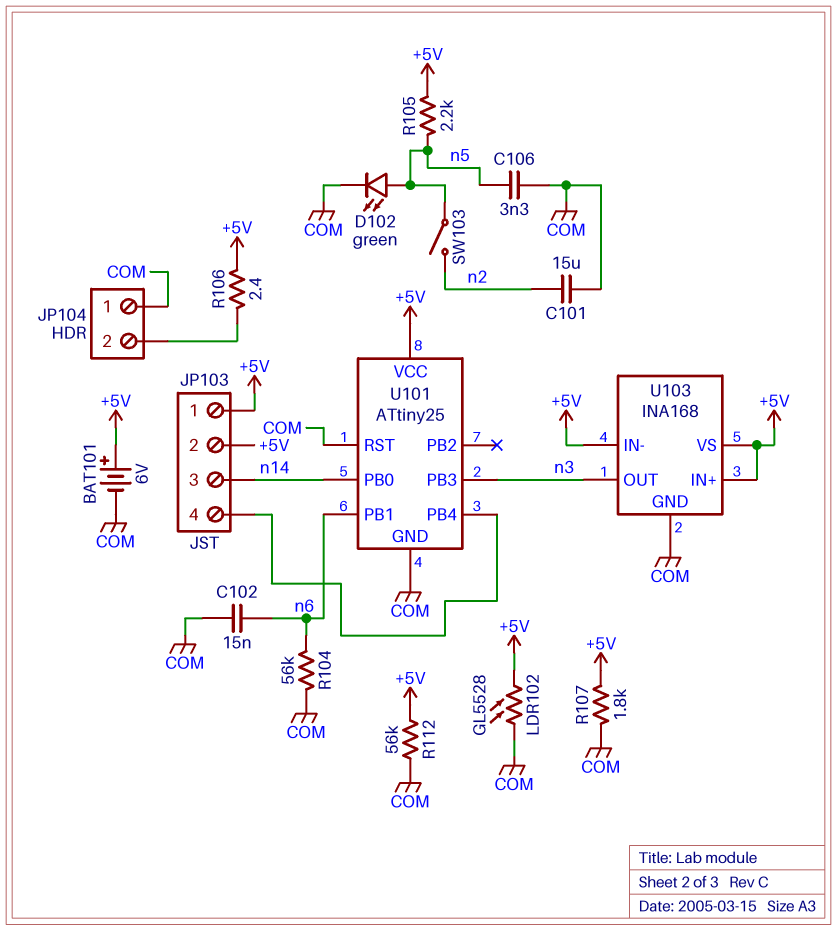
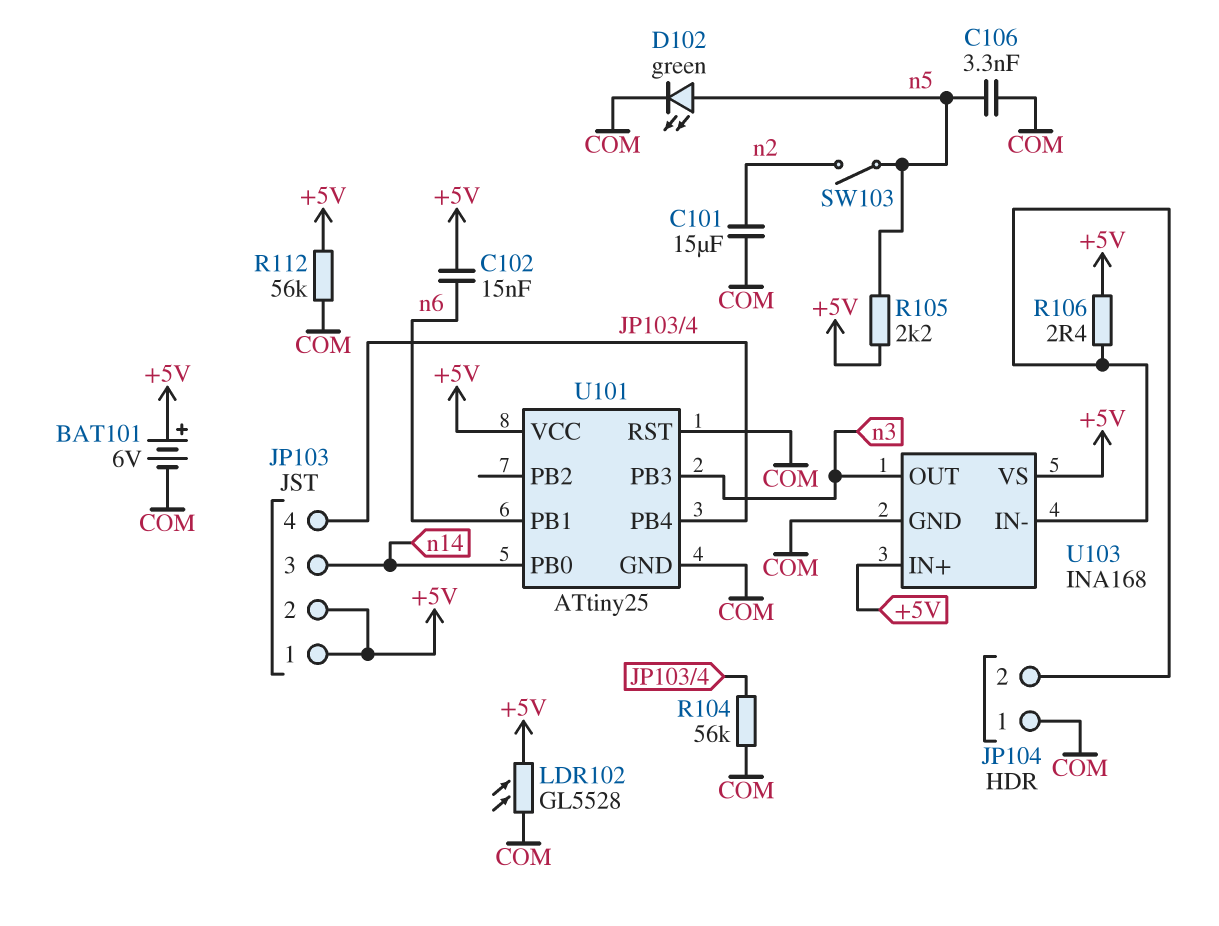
C102: 15nF (COM, n6) -> 15nF (+5V, n6)
R104: 56k (COM, n6) -> 56k (COM, JP103/4)
R107: 1.8k (+5V, COM) -> none
U103 pin IN-: +5V -> JP104/2

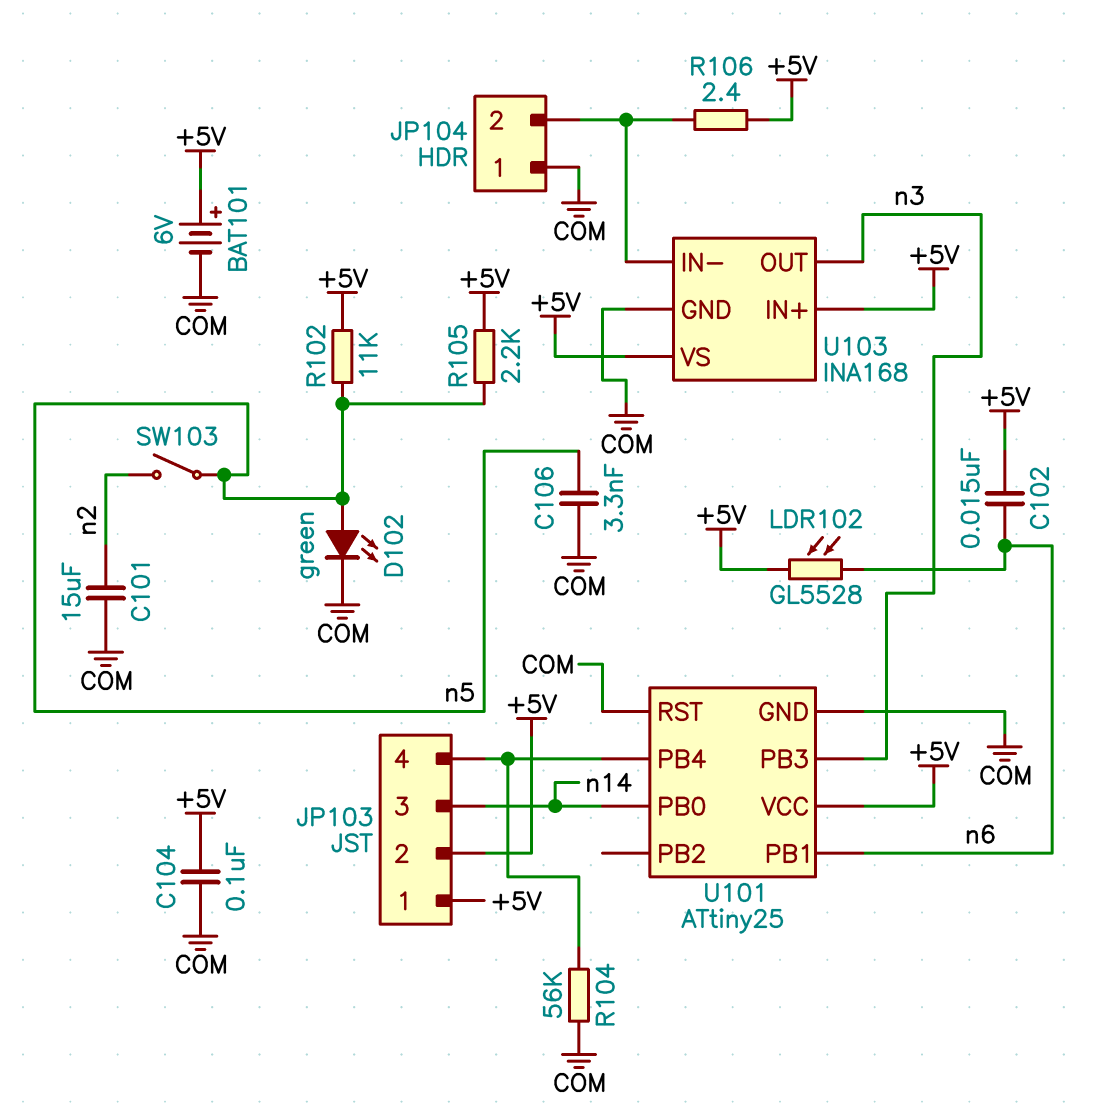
C104: none -> 100nF (+5V, COM)
LDR102: GL5528 (+5V, COM) -> GL5528 (+5V, n6)
R102: none -> 11k (+5V, n5)
R112: 56k (+5V, COM) -> none

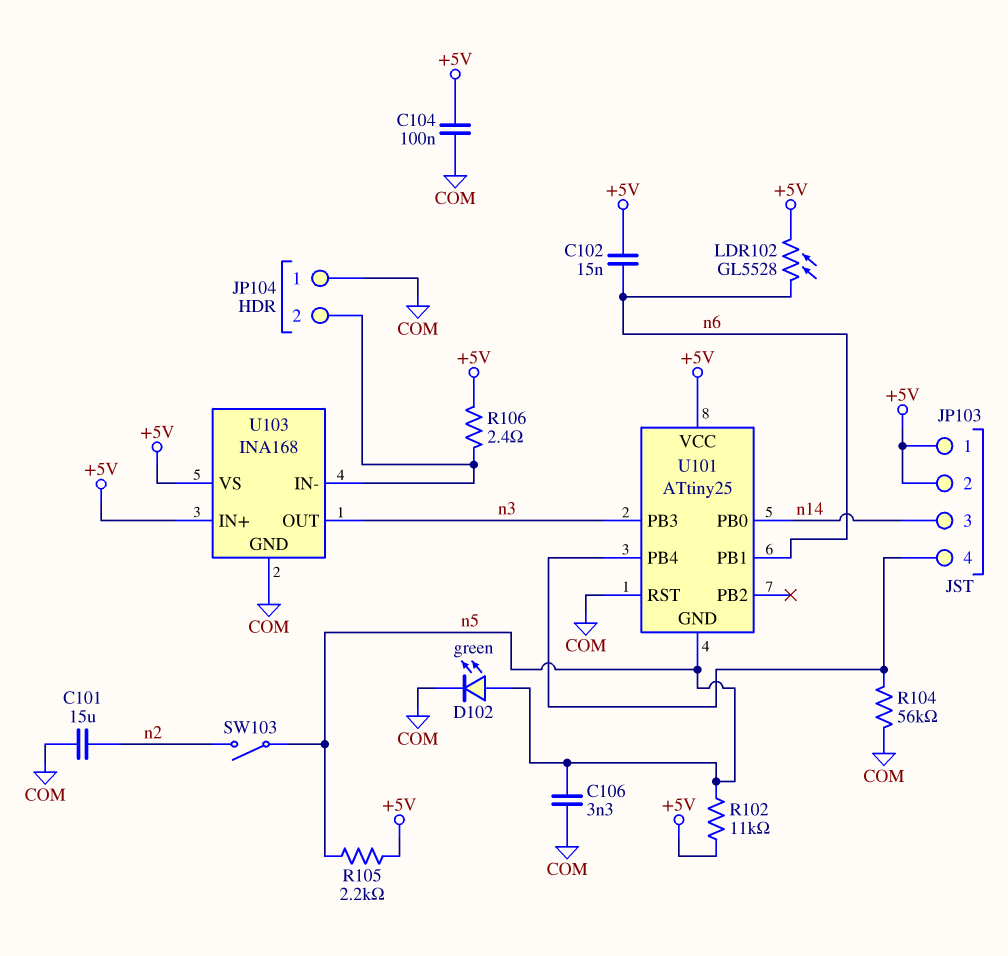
BAT101: 6V (plus +5V, minus COM) -> none
U101 pin GND: COM -> n5

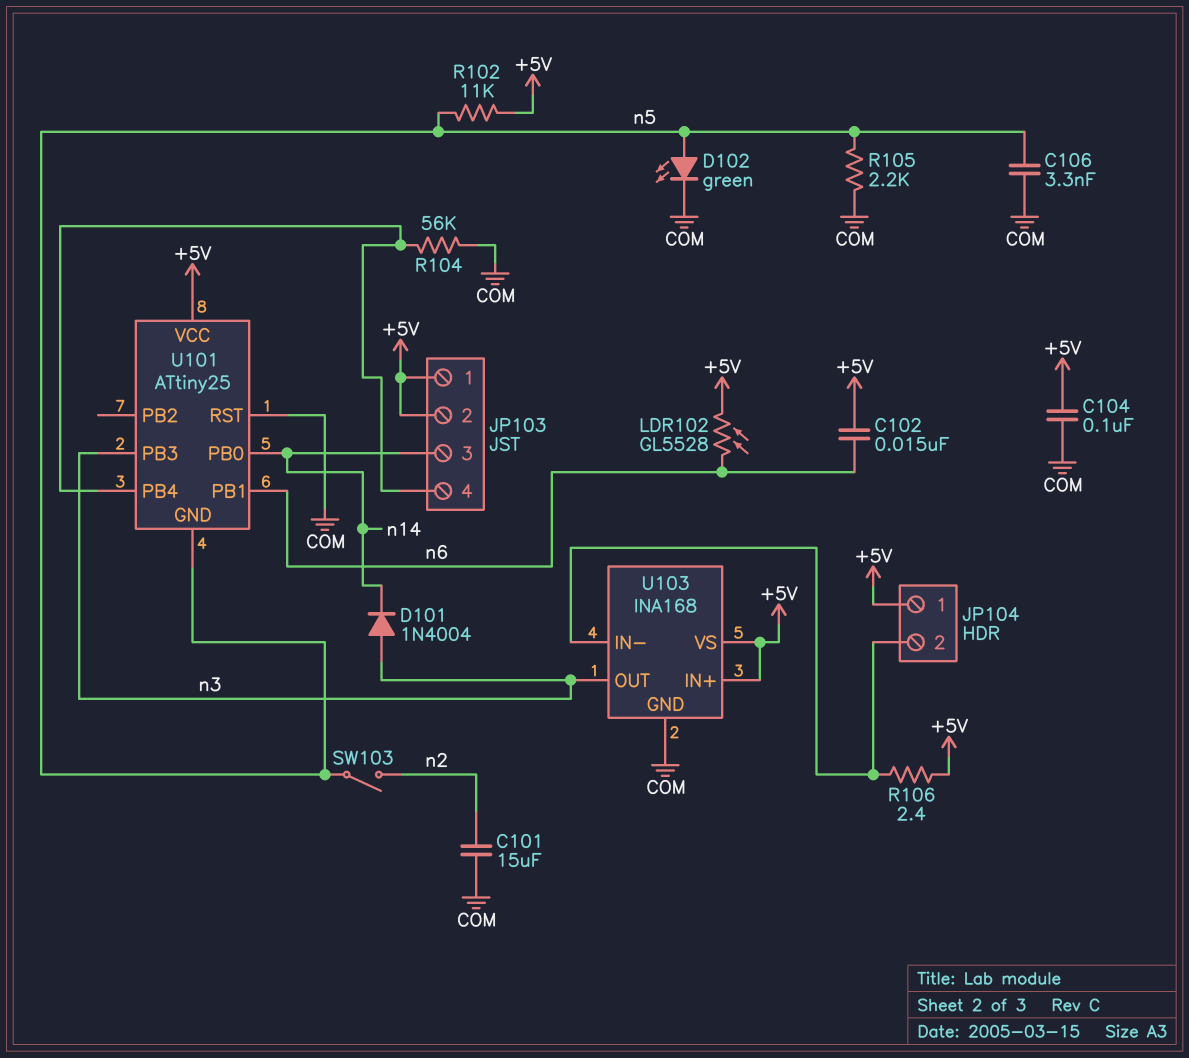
D101: none -> diode 1N4004 (A n3, K n14)
JP104 pin 1: COM -> +5V
R105: 2.2k (+5V, n5) -> 2.2k (COM, n5)

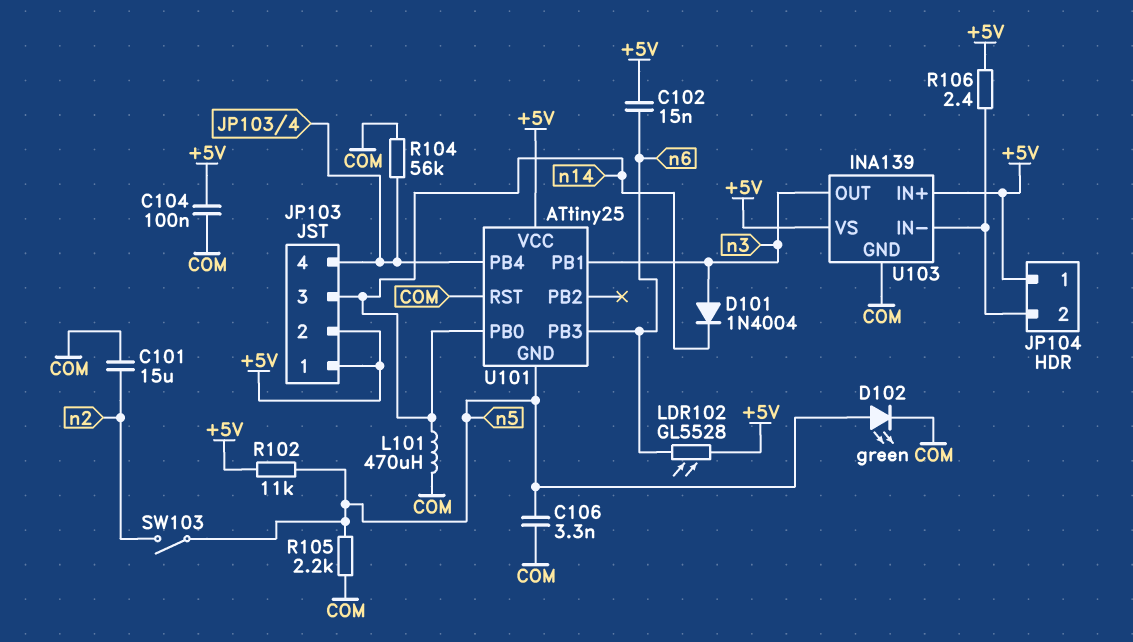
L101: none -> 470uH (COM, n14)
U101 pin PB1: n6 -> n3
U101 pin PB3: n3 -> n6
U103: INA168 -> INA139

